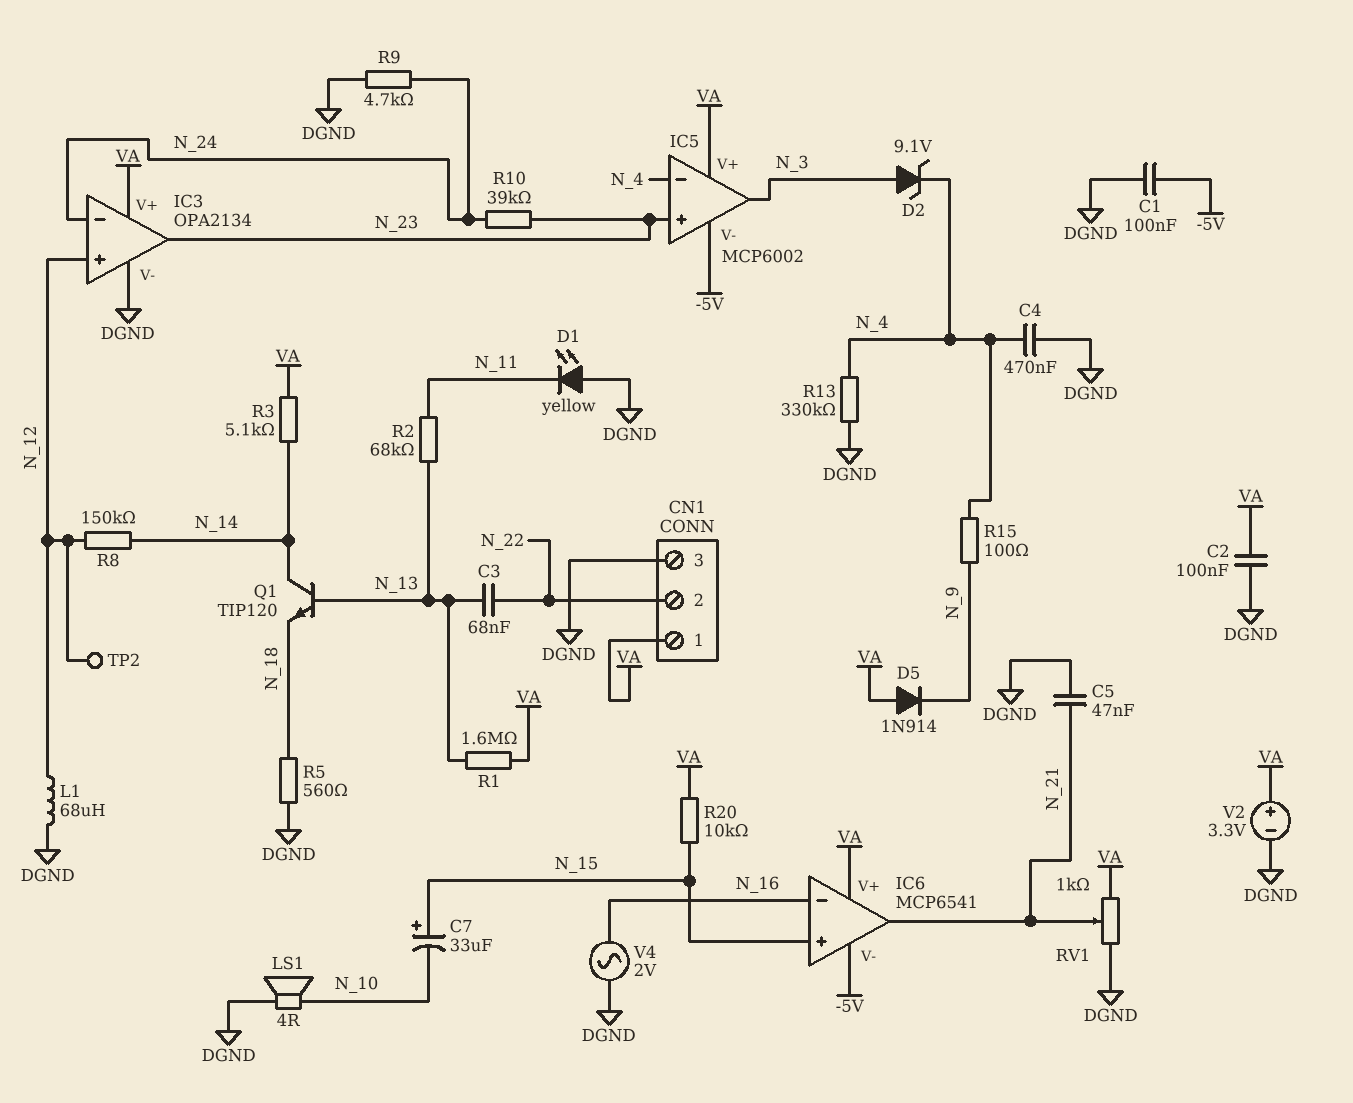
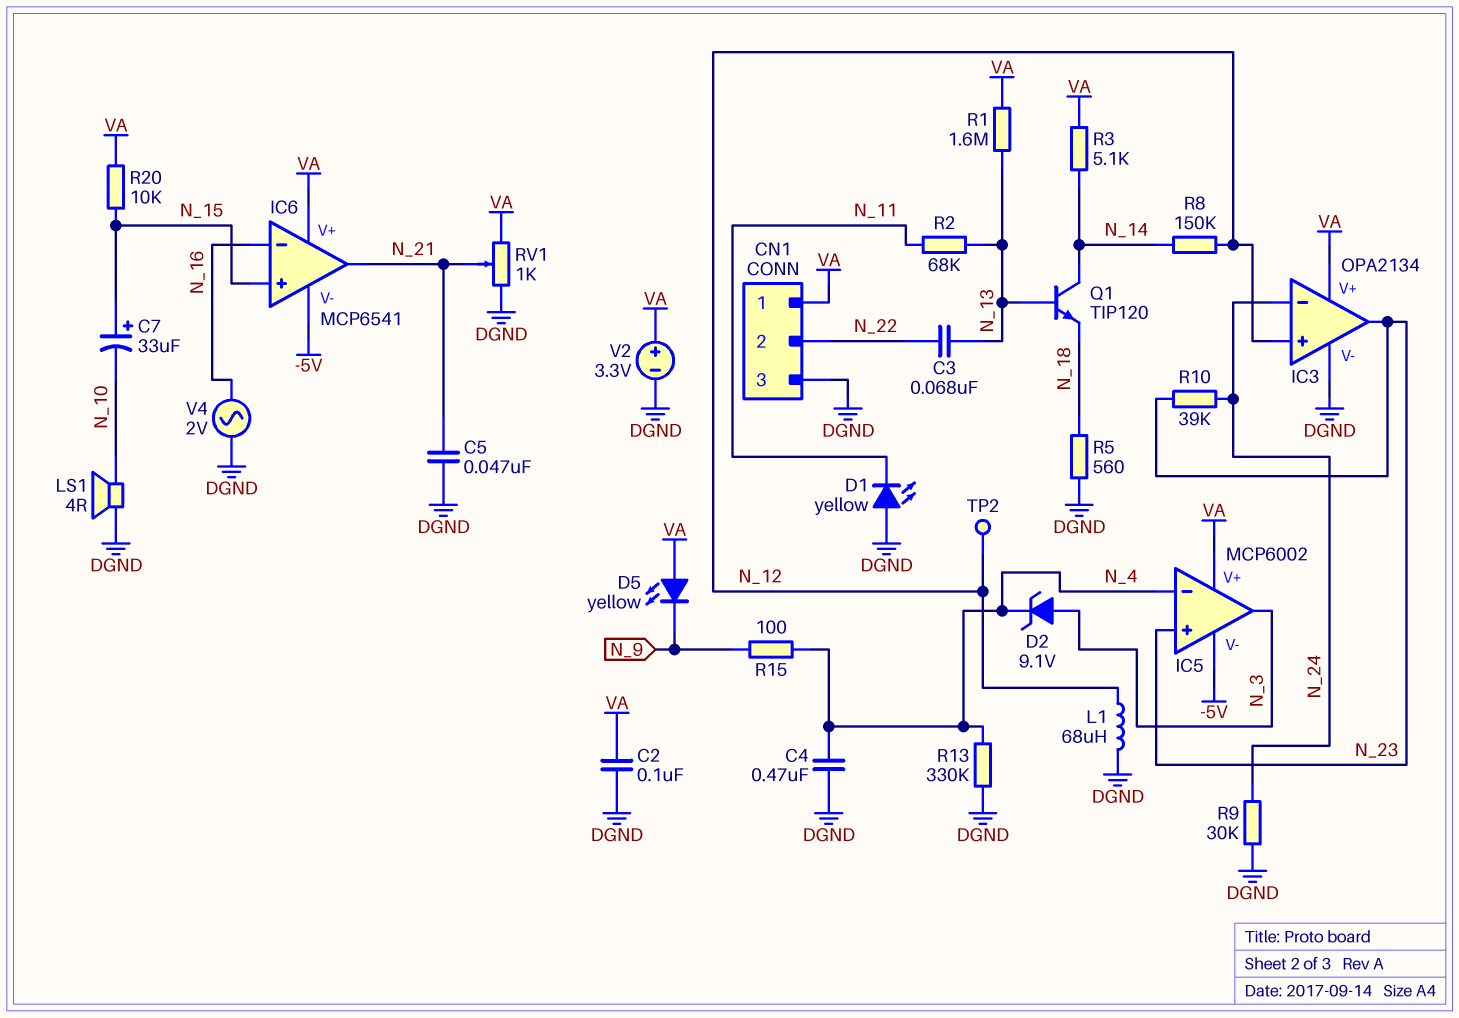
C1: 100nF (-5V, DGND) -> none
D5: diode 1N914 (A VA, K N_9) -> LED yellow (A VA, K N_9)
R9: 4.7k (DGND, N_24) -> 30k (DGND, N_24)

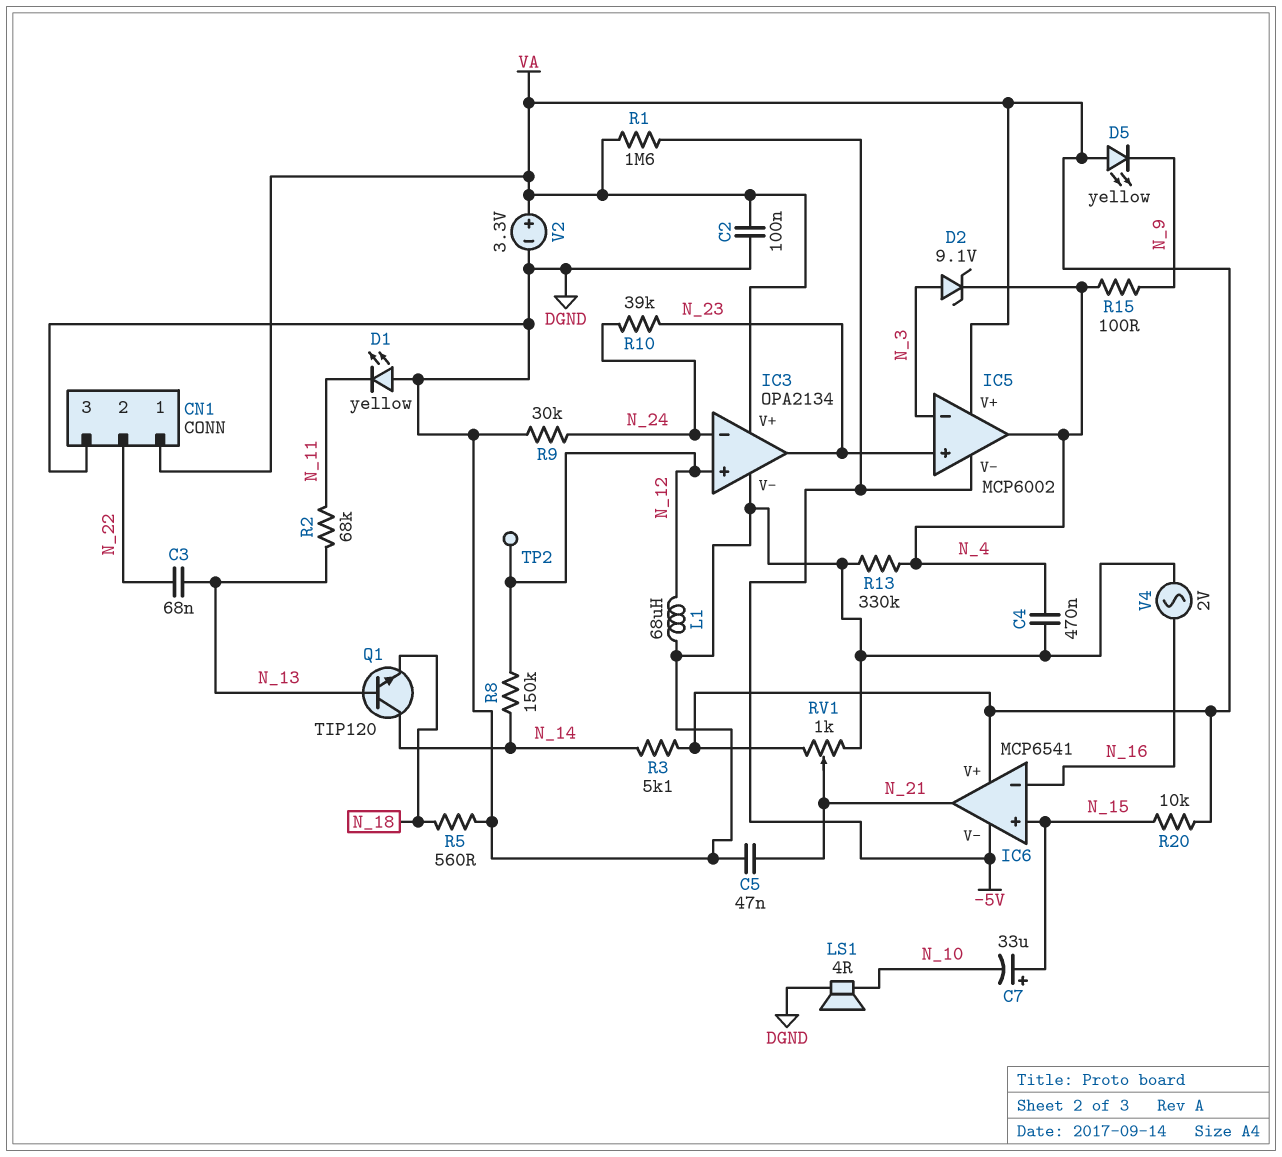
IC5 pin in-: N_4 -> N_3
IC5 pin out: N_3 -> N_4
R1: 1.6M (N_13, VA) -> 1.6M (-5V, VA)

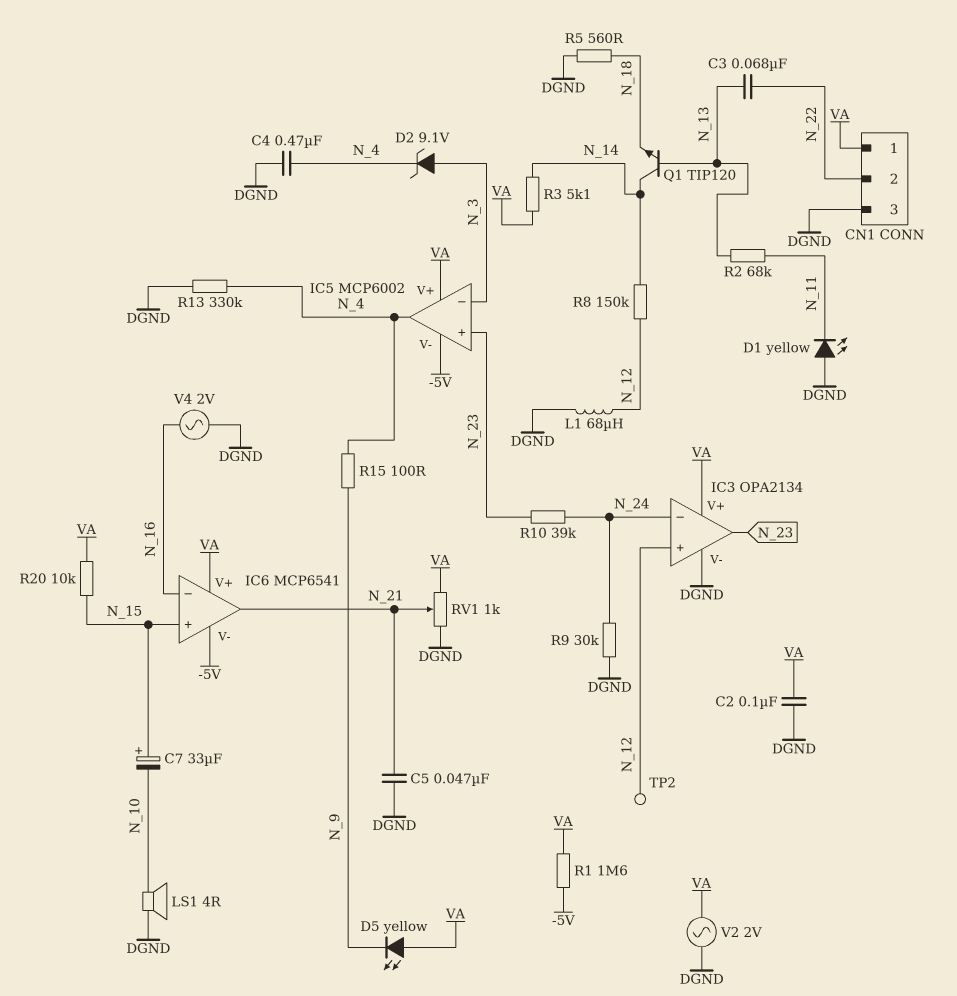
V2: 3.3V (plus VA, minus DGND) -> AC 2V (DGND, VA)

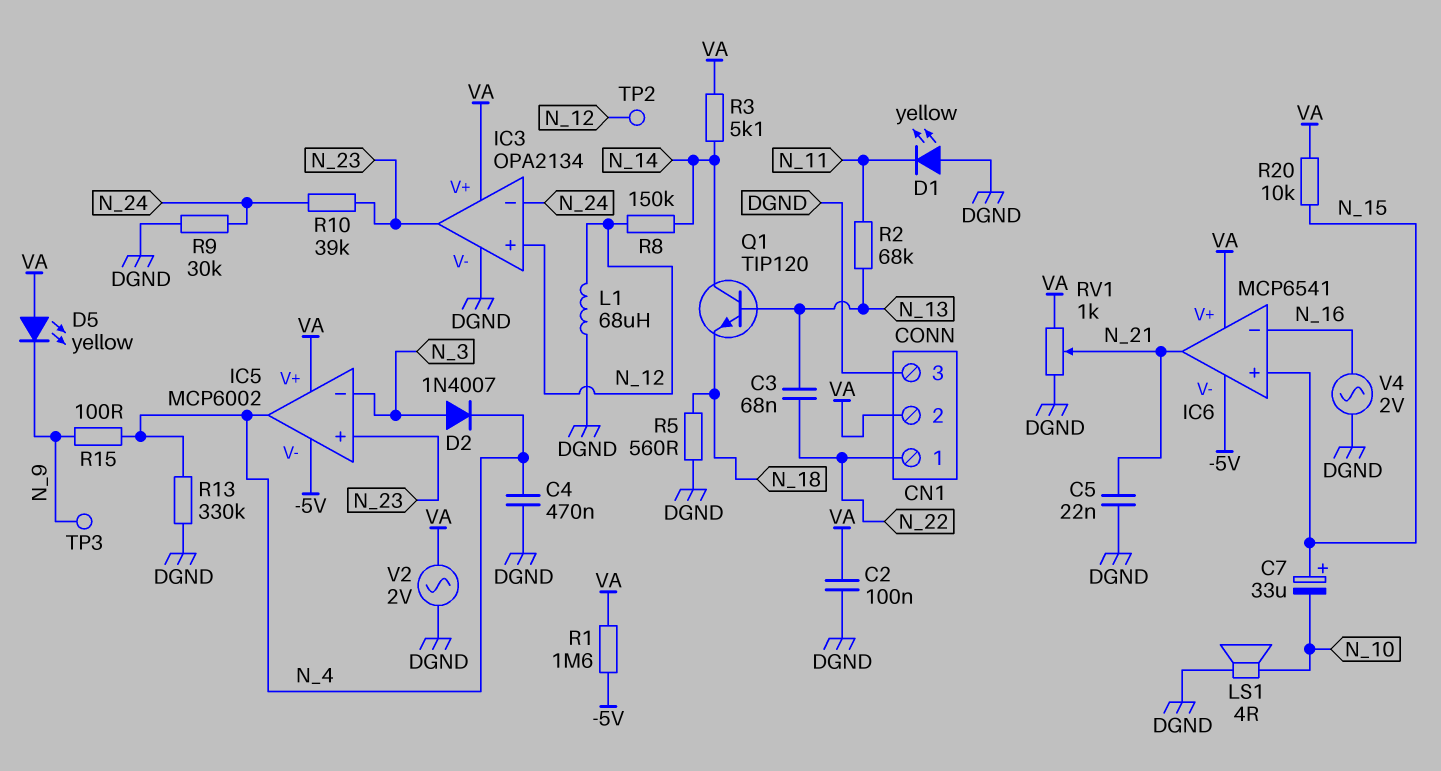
C5: 47nF (DGND, N_21) -> 22nF (DGND, N_21)
CN1 pin 1: VA -> N_22
CN1 pin 2: N_22 -> VA
D2: zener 9.1V (A N_3, K N_4) -> diode 1N4007 (A N_3, K N_4)
TP3: none -> test point (N_9)

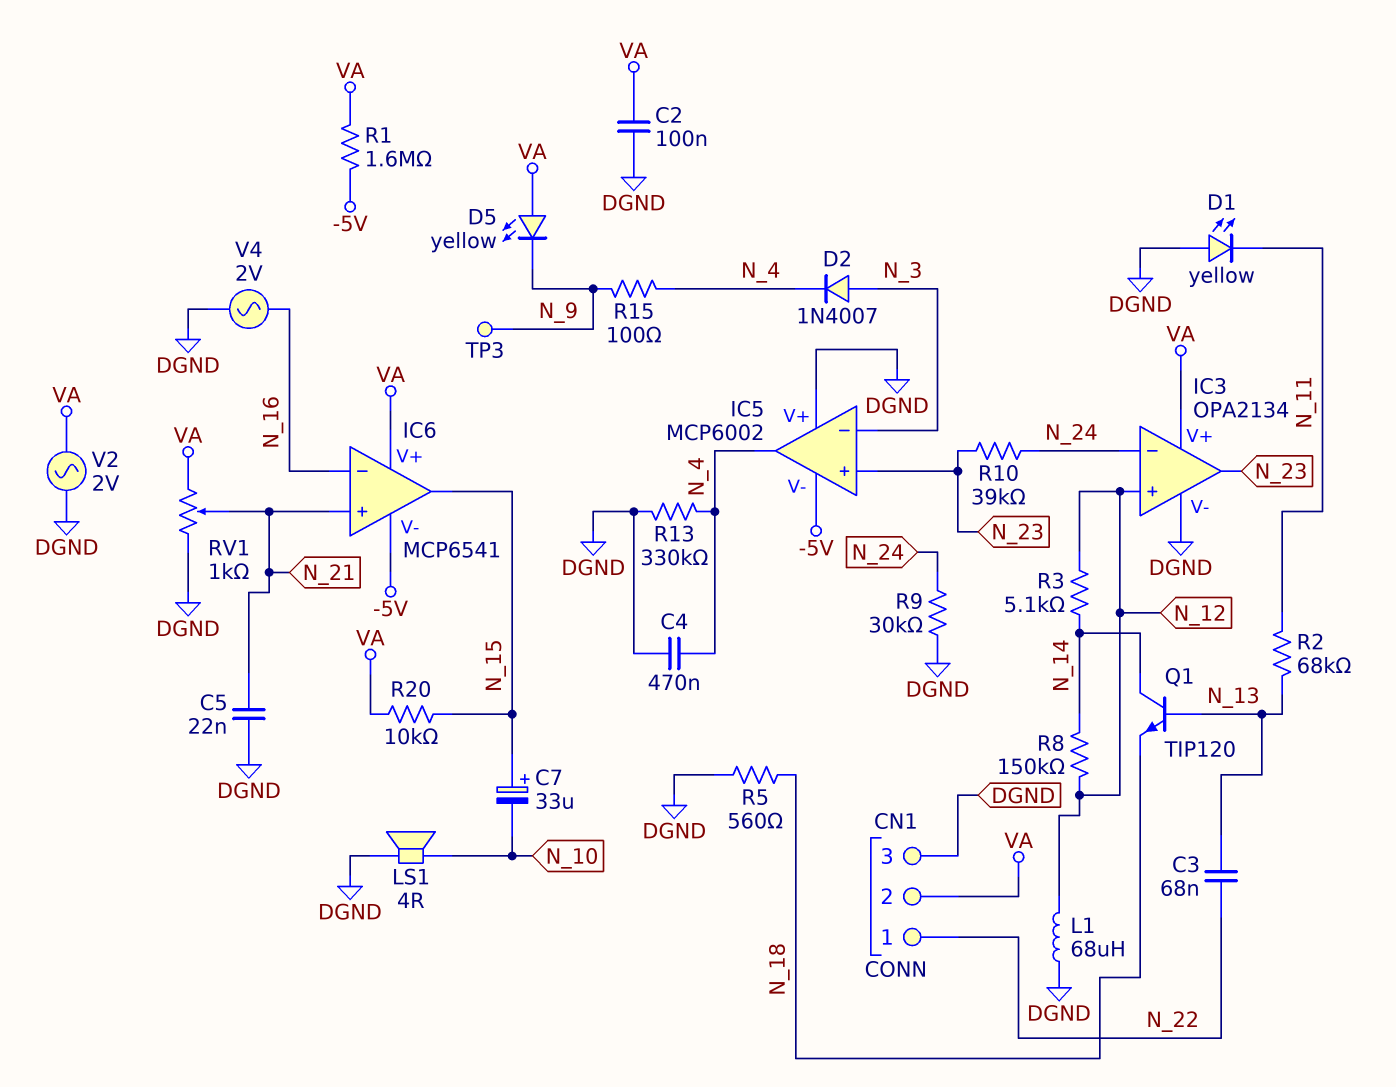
IC5 pin V+: VA -> DGND
IC6 pin in+: N_15 -> N_21
IC6 pin out: N_21 -> N_15
R3: 5.1k (N_14, VA) -> 5.1k (N_12, N_14)
TP2: test point (N_12) -> none

